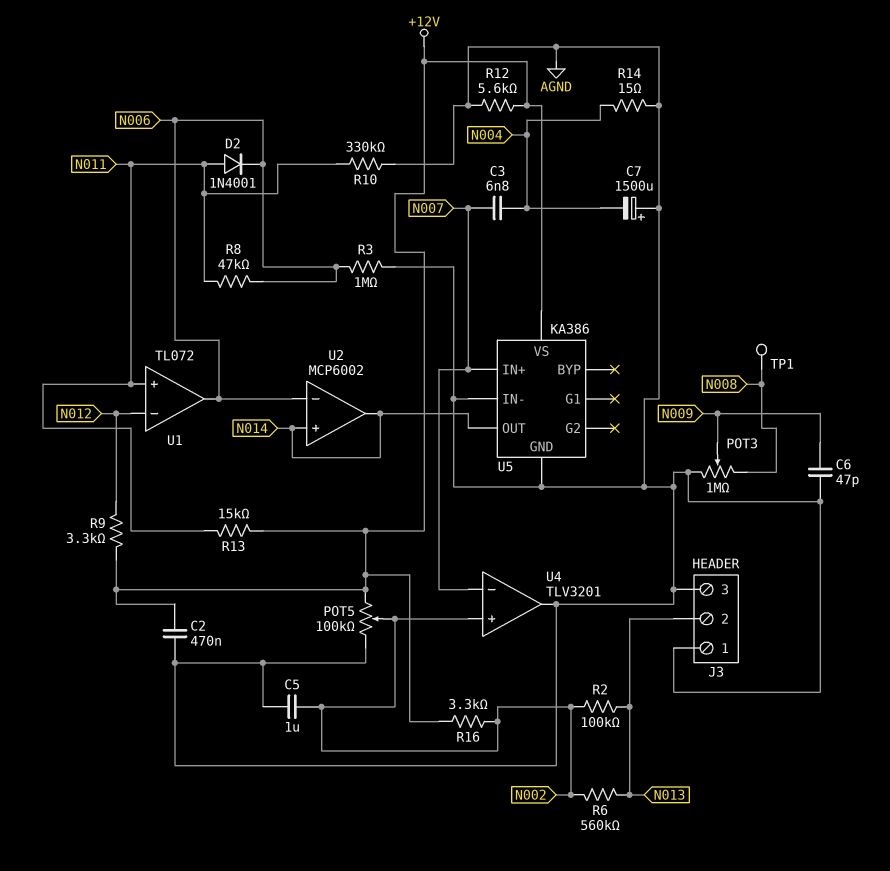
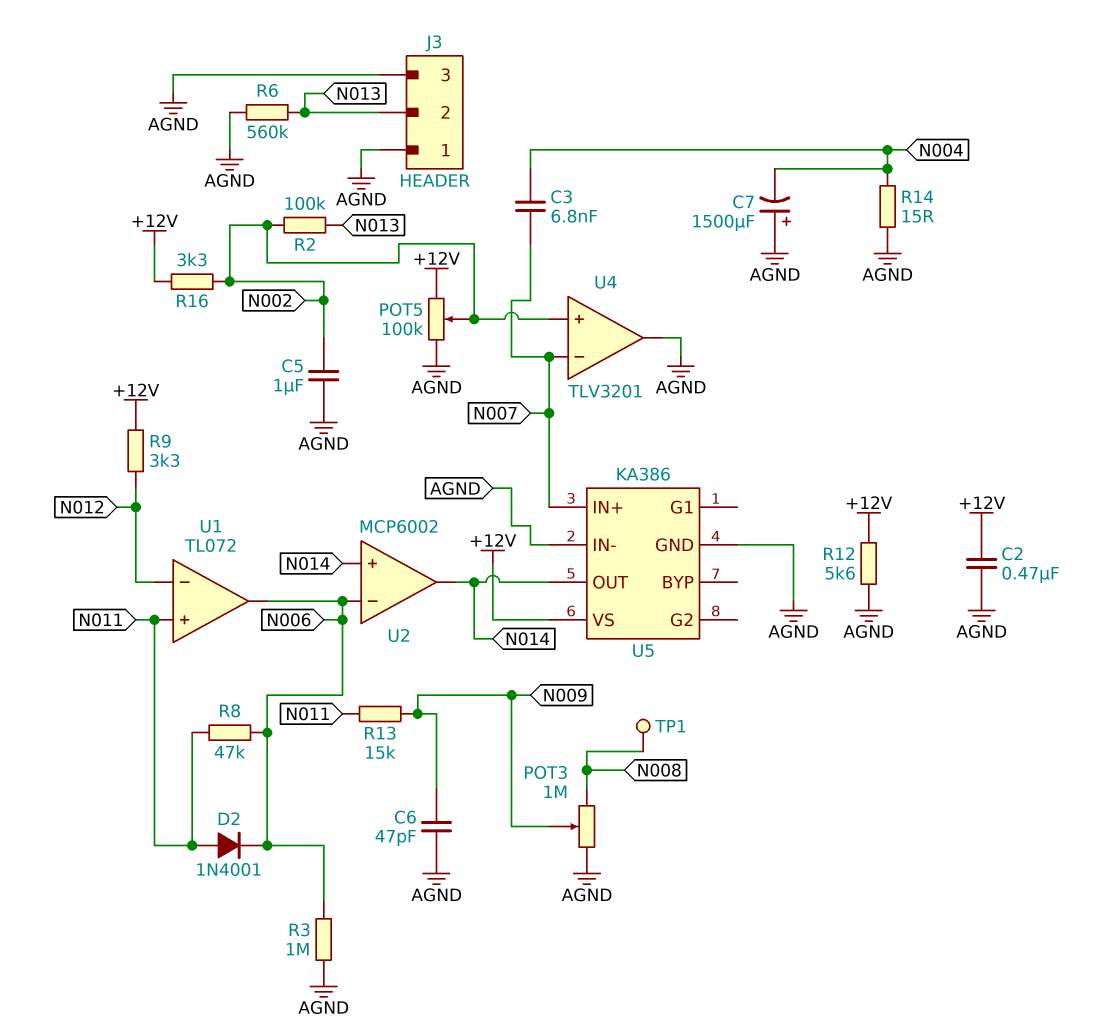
R6: 560k (N002, N013) -> 560k (AGND, N013)
R10: 330k (AGND, N011) -> none
R13: 15k (+12V, N011) -> 15k (N009, N011)

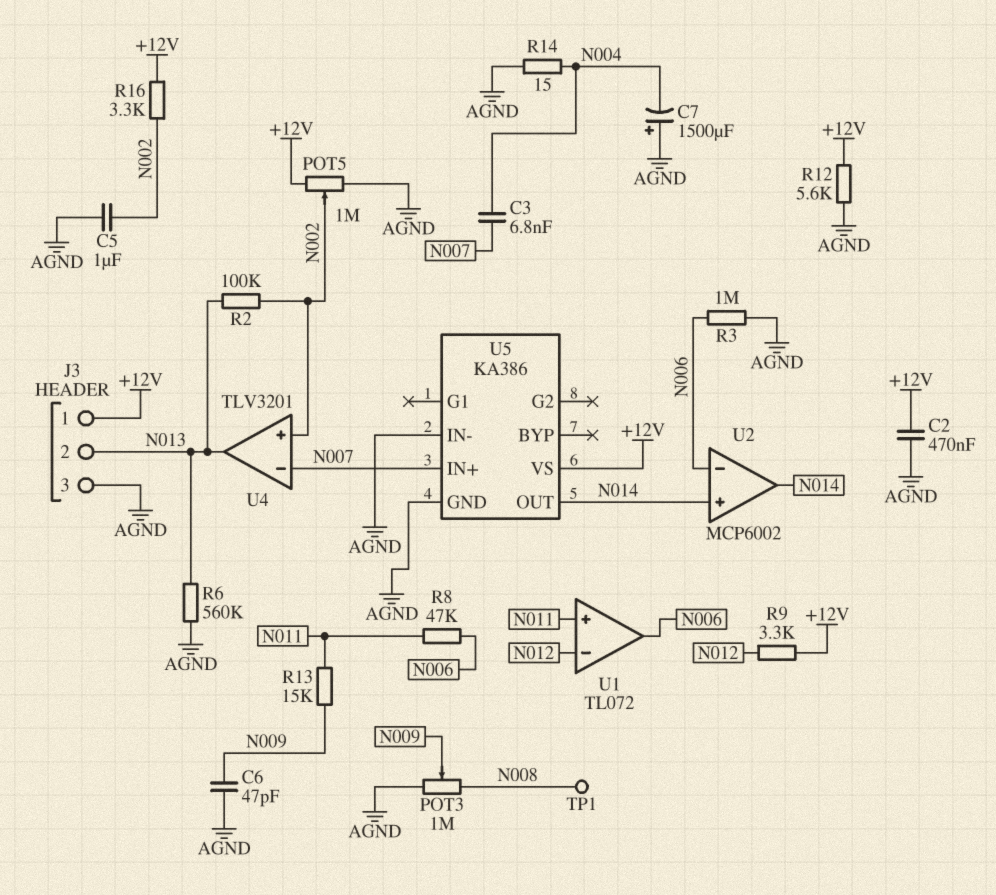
D2: diode 1N4001 (A N011, K N006) -> none
J3 pin 1: AGND -> +12V
POT5: 100k (+12V, AGND, wiper N002) -> 1M (+12V, AGND, wiper N002)
U4 pin out: AGND -> N013

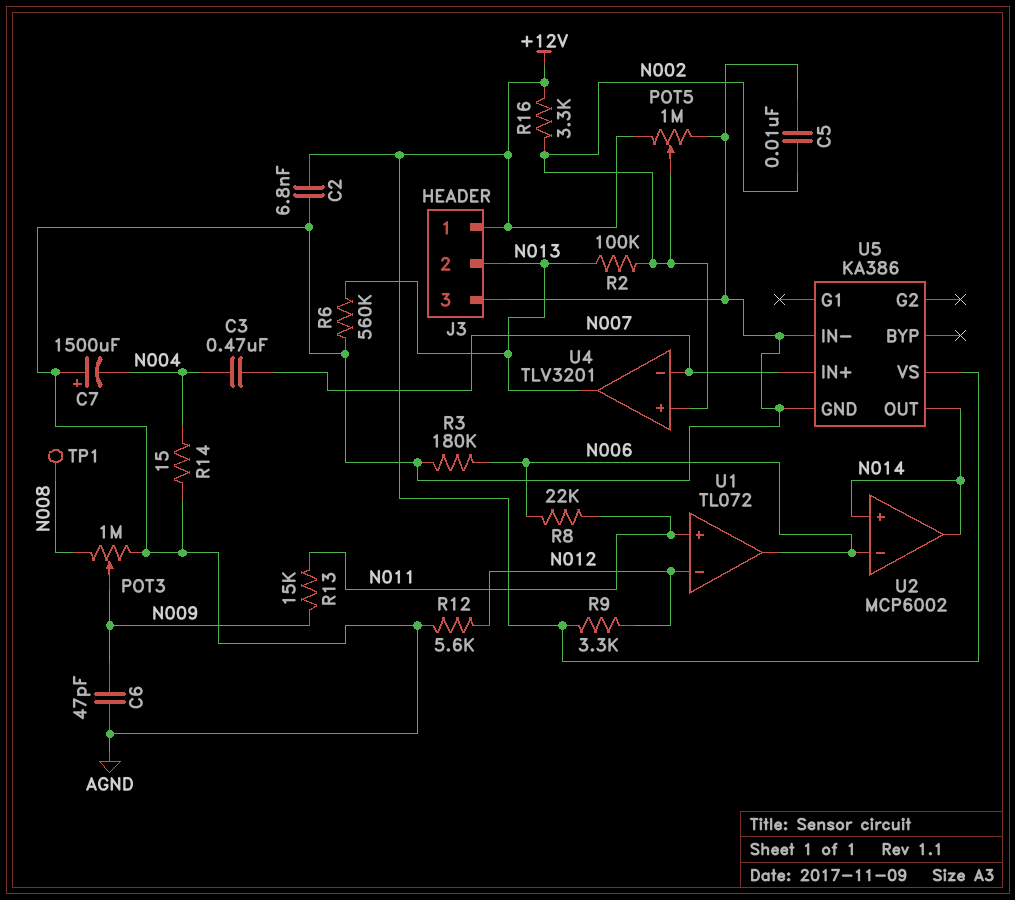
C2: 470nF (+12V, AGND) -> 6.8nF (+12V, AGND)
C3: 6.8nF (N004, N007) -> 470nF (N004, N007)
C5: 1uF (AGND, N002) -> 10nF (AGND, N002)
R3: 1M (AGND, N006) -> 180k (AGND, N006)
R8: 47k (N006, N011) -> 22k (N006, N011)
R12: 5.6k (+12V, AGND) -> 5.6k (AGND, N012)

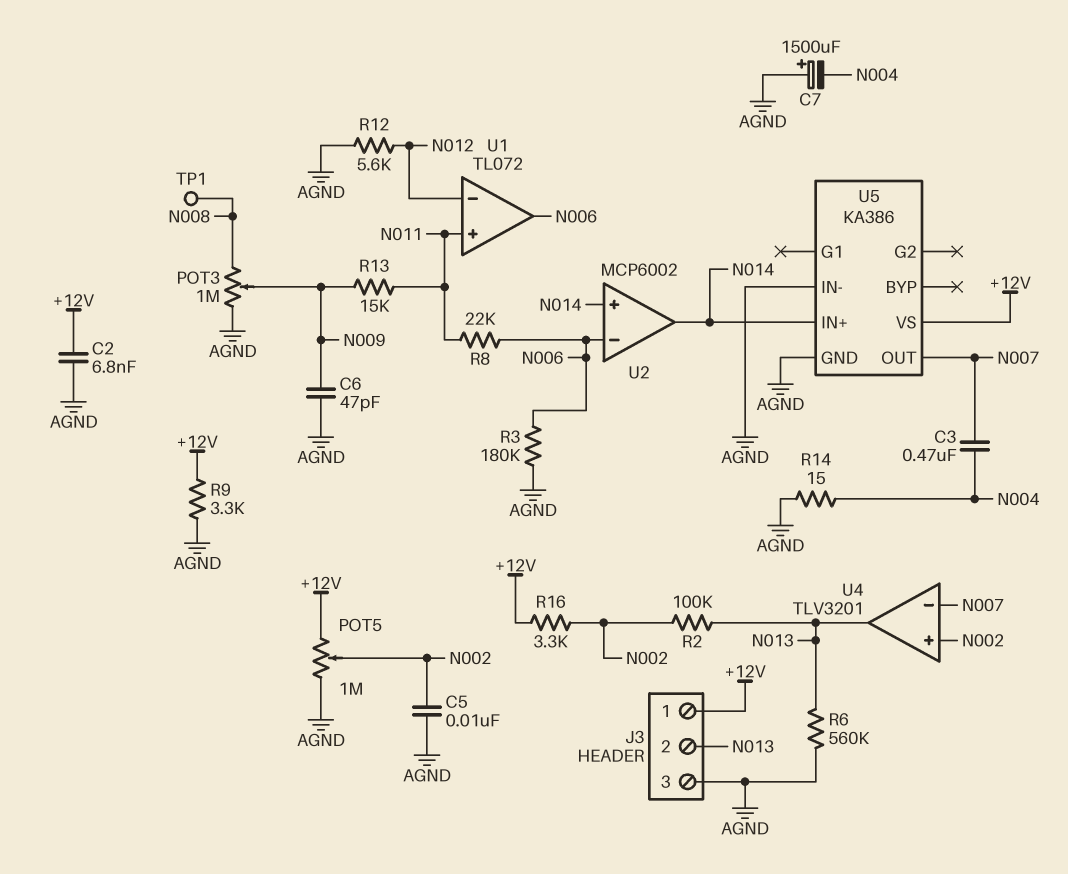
R9: 3.3k (+12V, N012) -> 3.3k (+12V, AGND)
U5 pin IN+: N007 -> N014
U5 pin OUT: N014 -> N007

